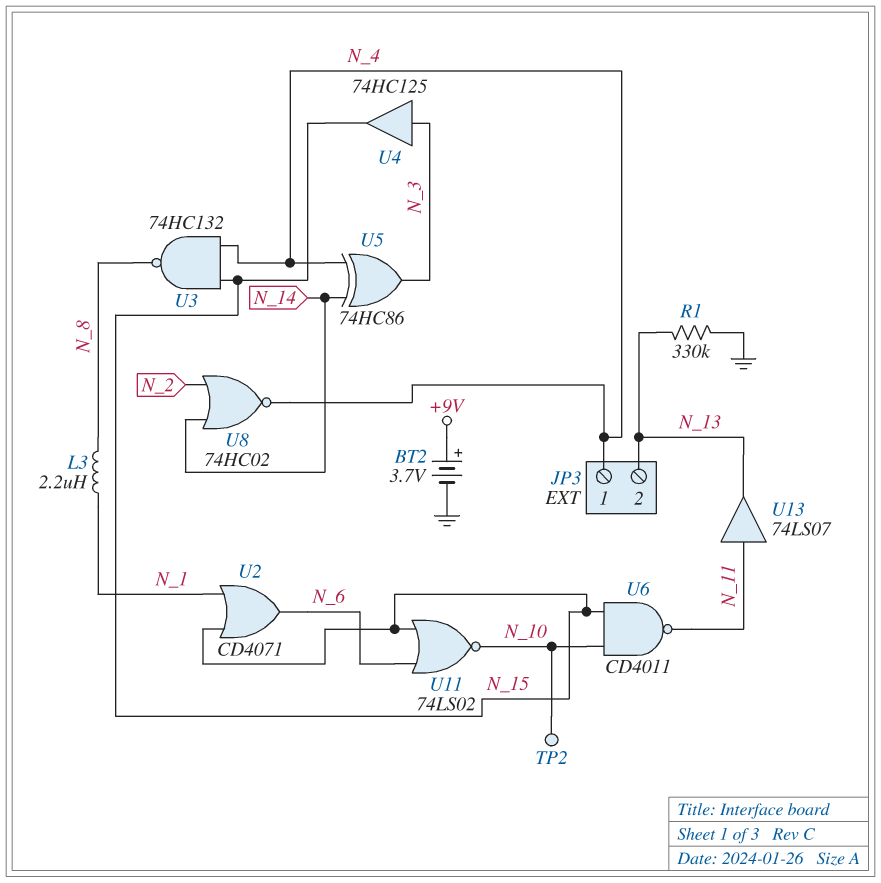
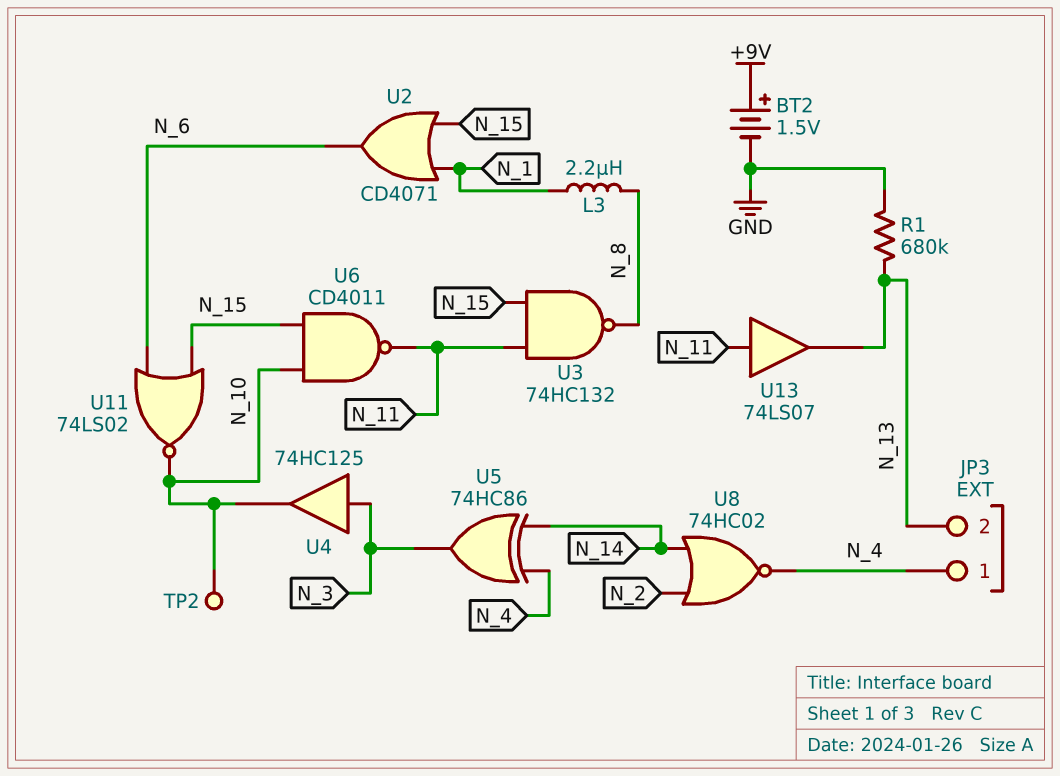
BT2: 3.7V (plus +9V, minus GND) -> 1.5V (plus +9V, minus GND)
R1: 330k (GND, N_13) -> 680k (GND, N_13)
U3: NAND 74HC132 (in N_4, in N_15, out N_8) -> NAND 74HC132 (in N_11, in N_15, out N_8)
U4: buffer 74HC125 (in N_3, out N_15) -> buffer 74HC125 (in N_3, out N_10)

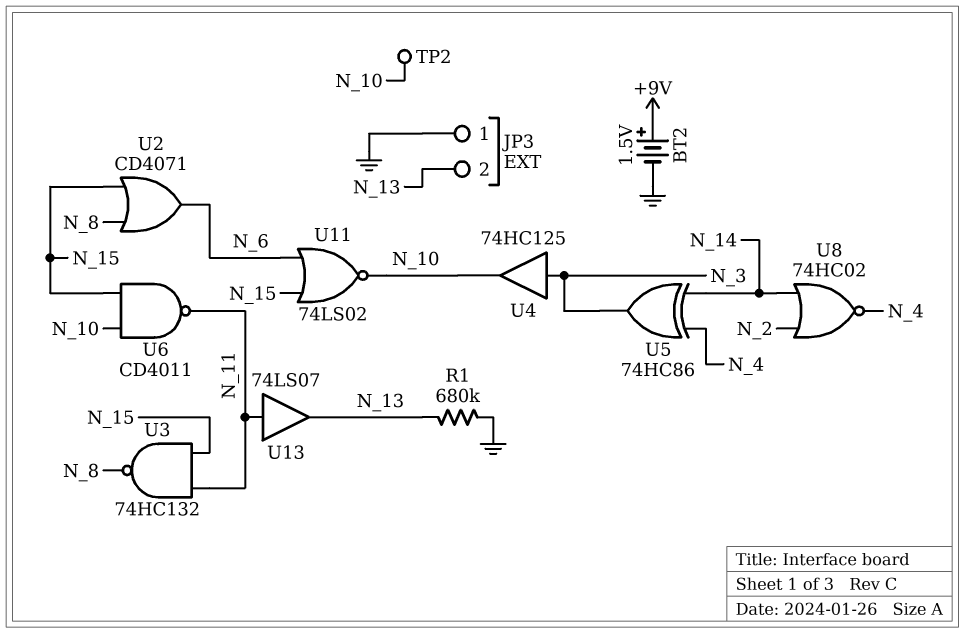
JP3 pin 1: N_4 -> GND
L3: 2.2uH (N_1, N_8) -> none
U2: OR CD4071 (in N_1, in N_15, out N_6) -> OR CD4071 (in N_8, in N_15, out N_6)

